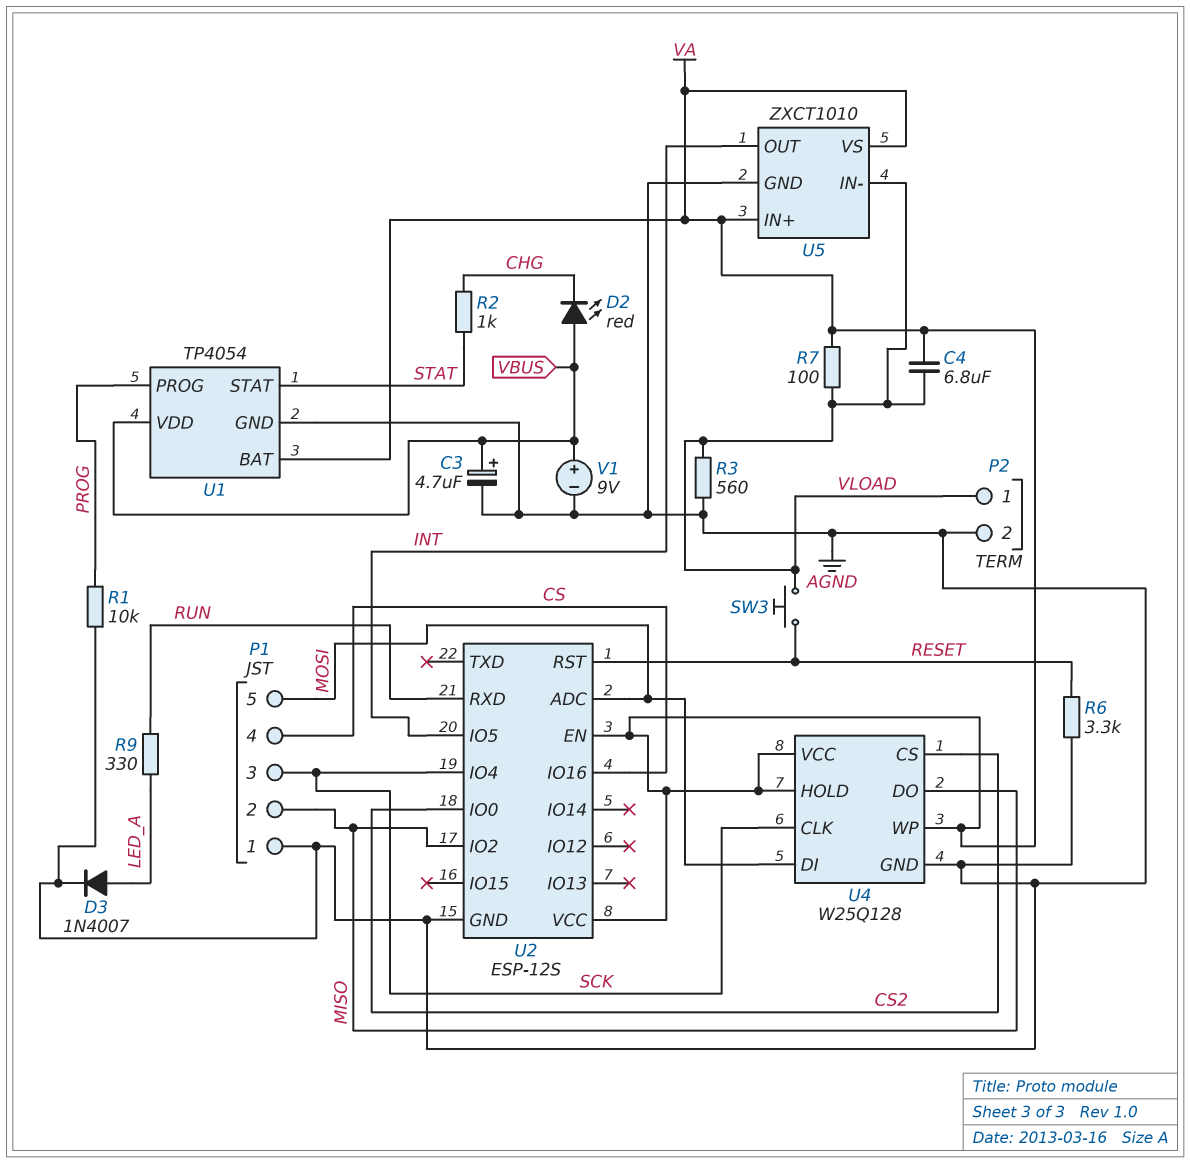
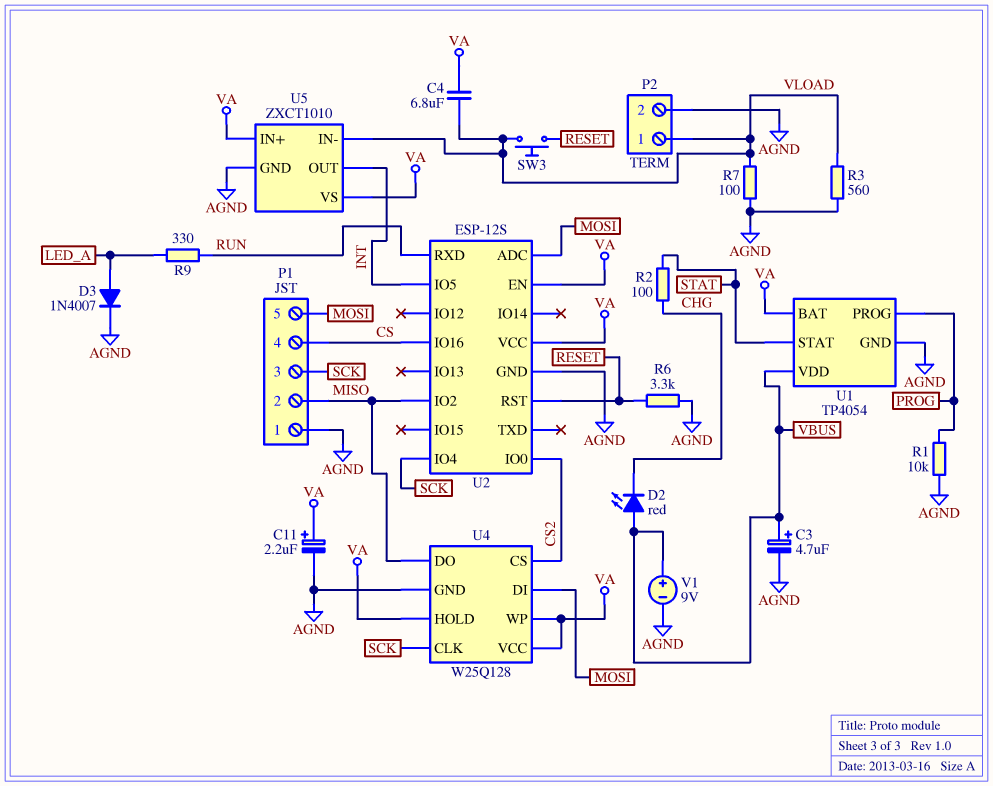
C11: none -> 2.2uF (plus VA, minus AGND)
R2: 1k (CHG, STAT) -> 100 (CHG, STAT)
R7: 100 (VA, VLOAD) -> 100 (AGND, VLOAD)

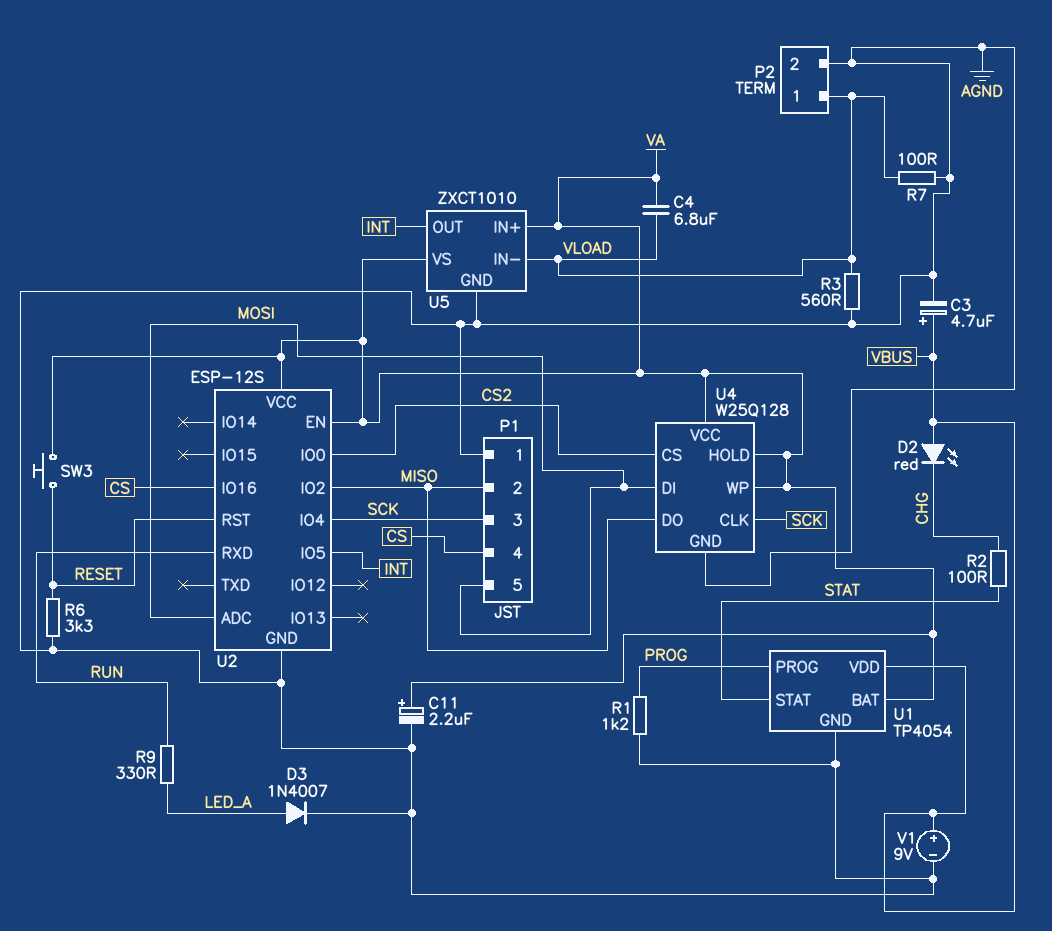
R1: 10k (AGND, PROG) -> 1.2k (AGND, PROG)
SW3: button (RESET, VLOAD) -> button (RESET, VA)

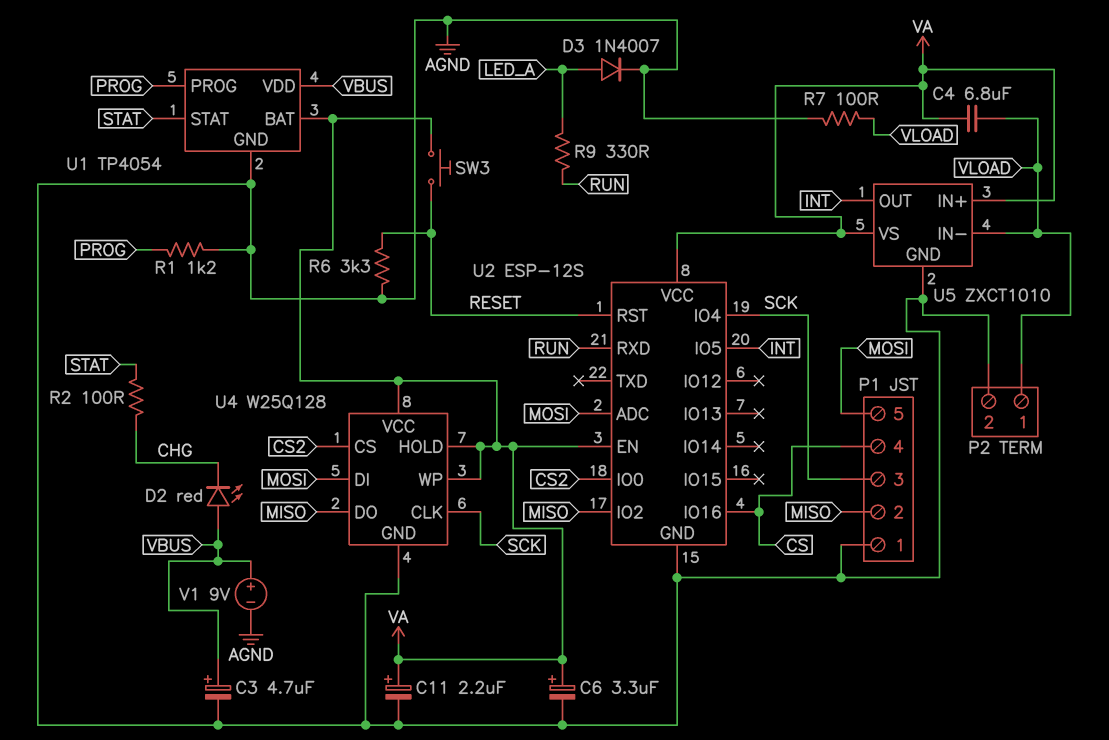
C6: none -> 3.3uF (plus VA, minus AGND)
R3: 560 (AGND, VLOAD) -> none

